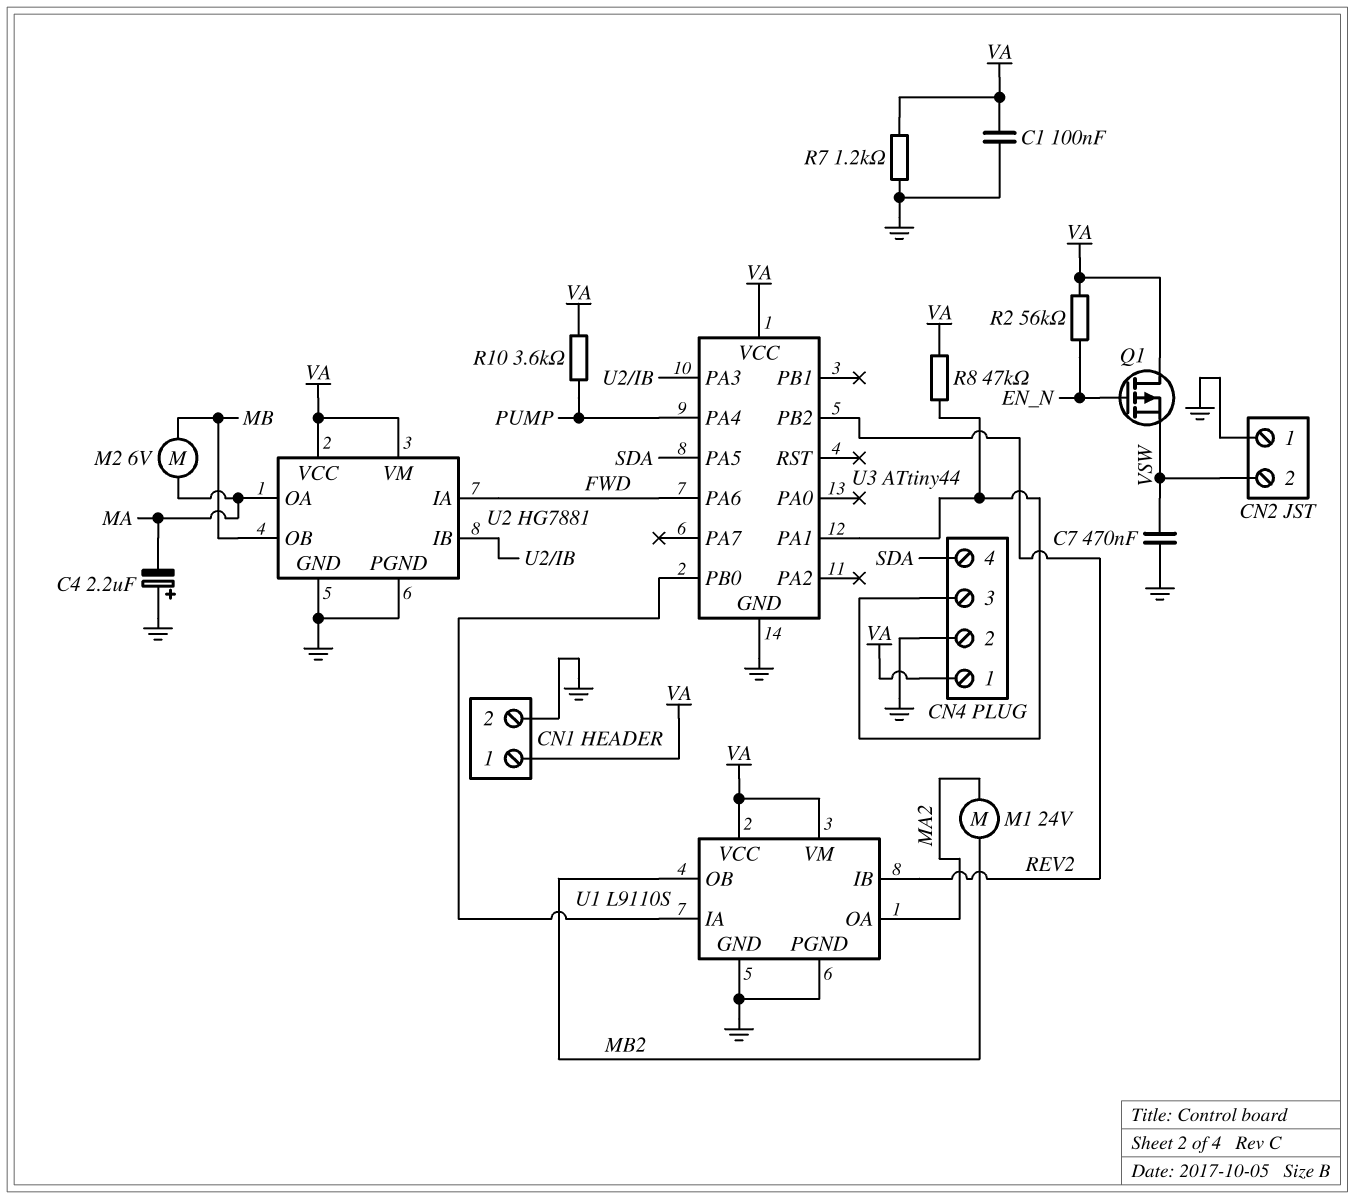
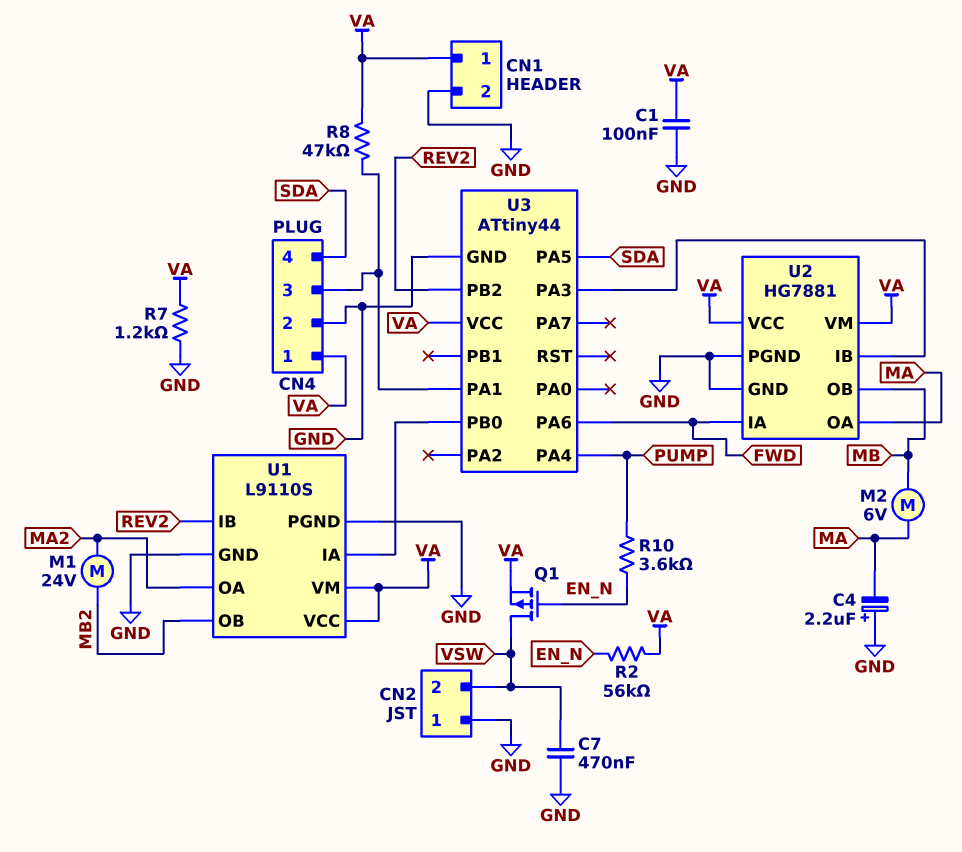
Q1: PMOS (G EN_N, D VA, S VSW) -> PMOS (G EN_N, D VSW, S VA)
R10: 3.6k (PUMP, VA) -> 3.6k (EN_N, PUMP)

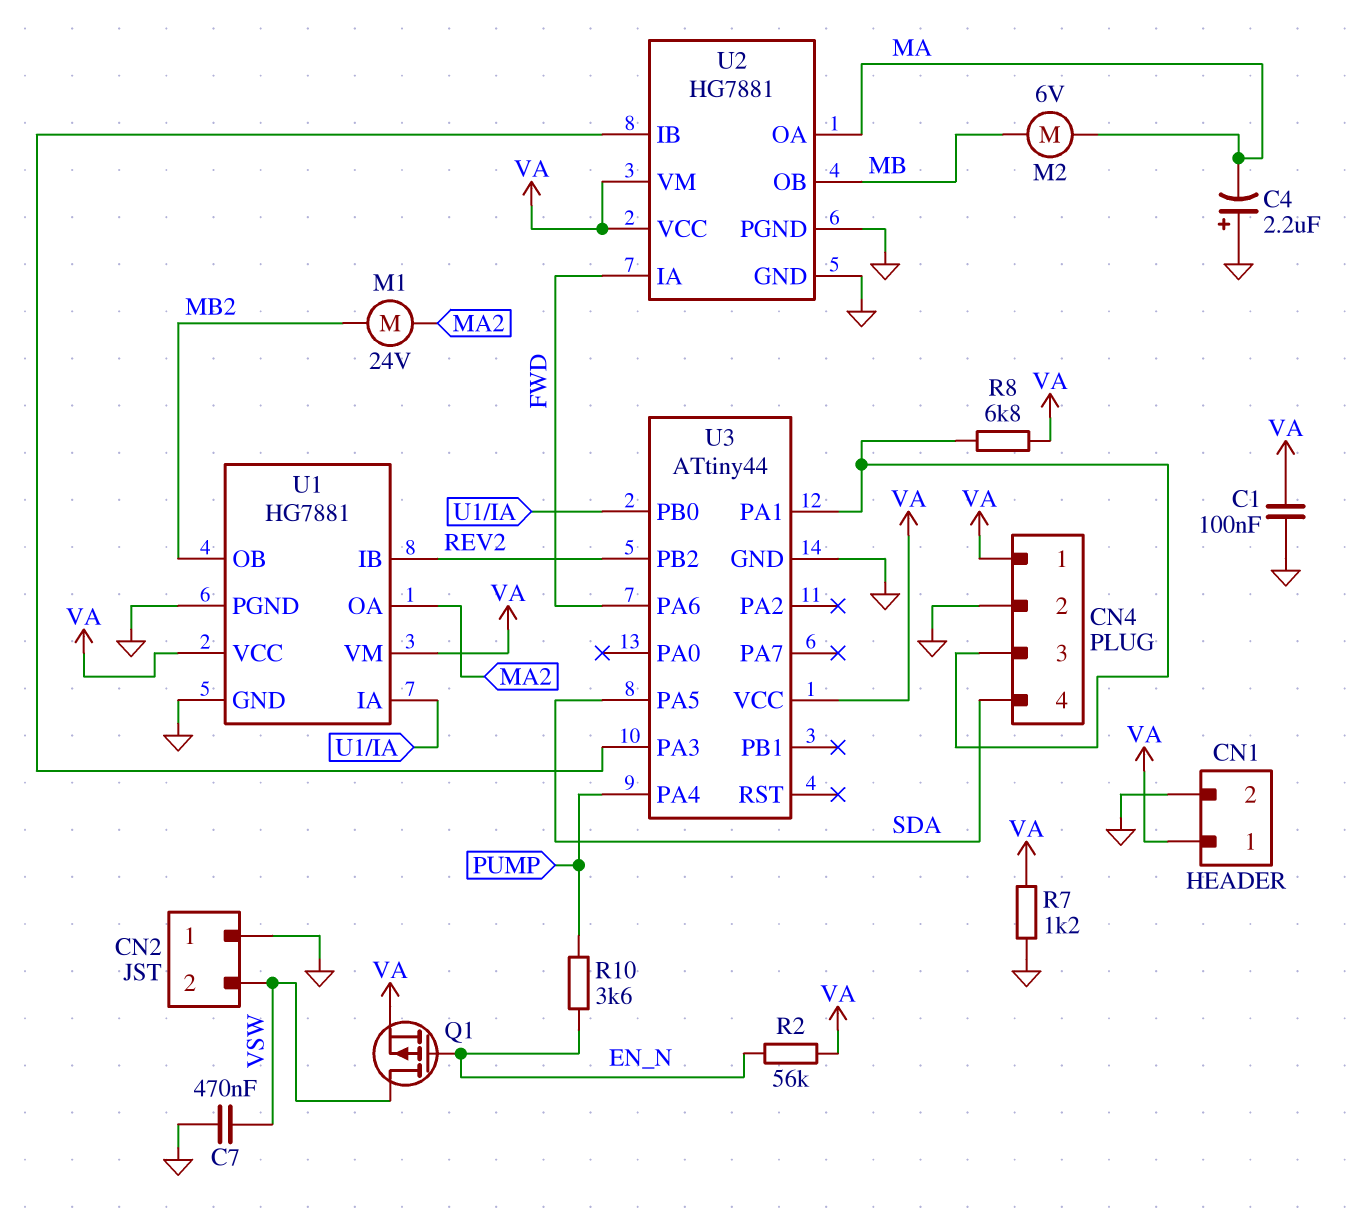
R8: 47k (CN4/3, VA) -> 6.8k (CN4/3, VA)
U1: L9110S -> HG7881

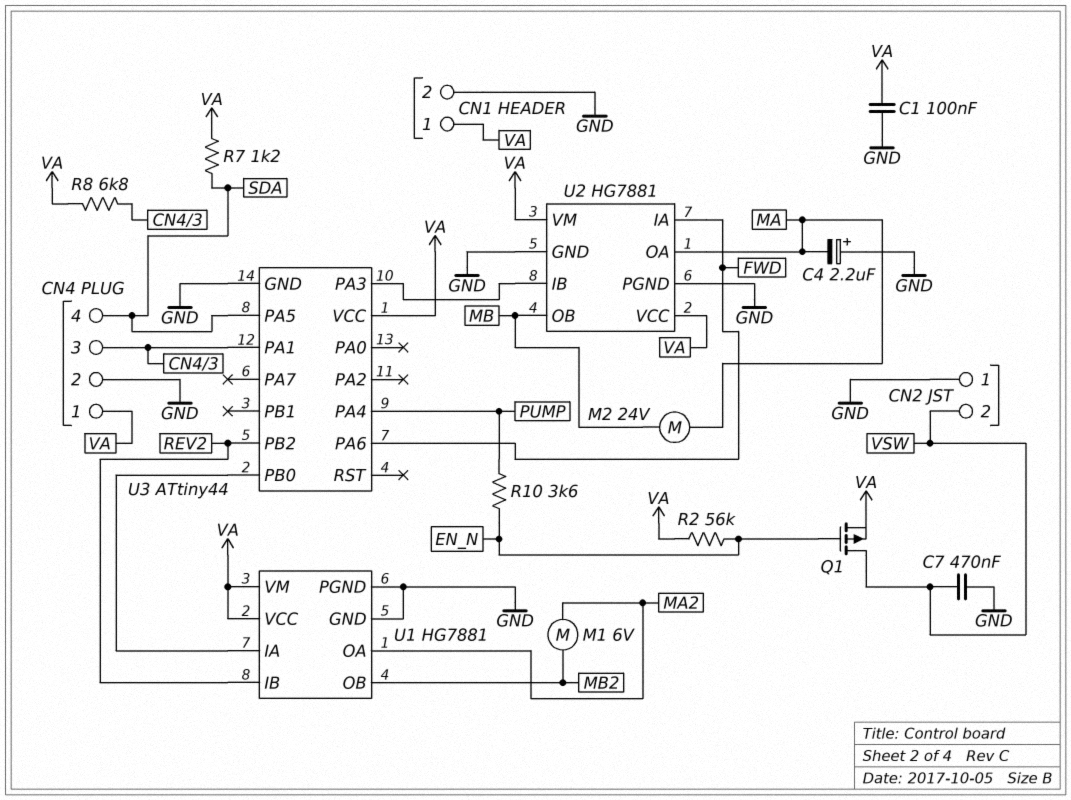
M1: motor 24V (MA2, MB2) -> motor 6V (MA2, MB2)
M2: motor 6V (MA, MB) -> motor 24V (MA, MB)
R7: 1.2k (GND, VA) -> 1.2k (SDA, VA)

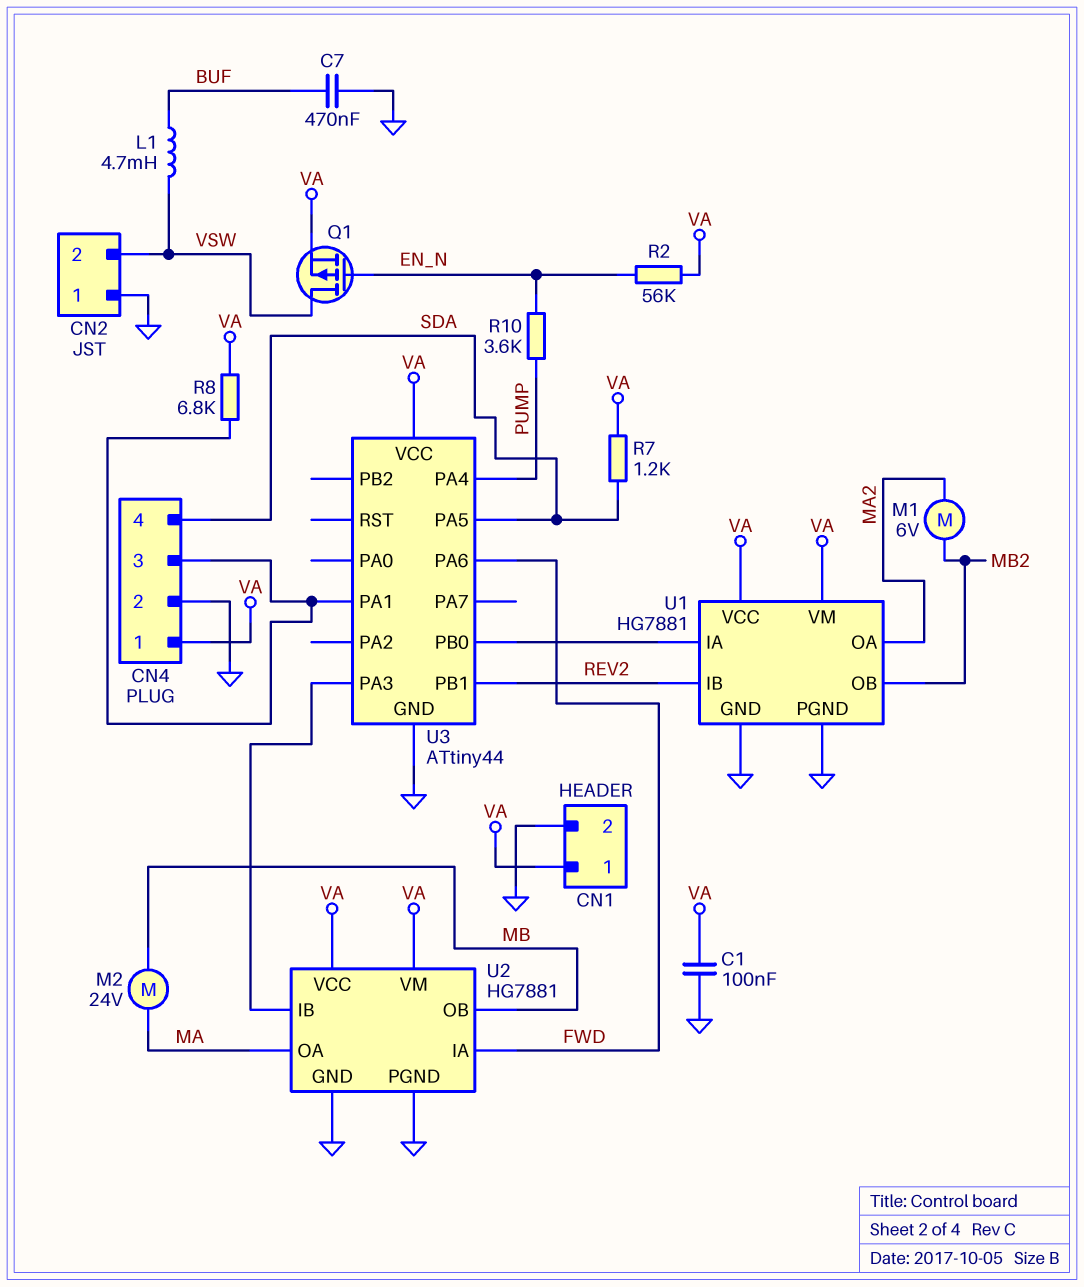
C4: 2.2uF (plus GND, minus MA) -> none
C7: 470nF (GND, VSW) -> 470nF (BUF, GND)
L1: none -> 4.7mH (BUF, VSW)
U3 pin PB1: none -> REV2
U3 pin PB2: REV2 -> none

